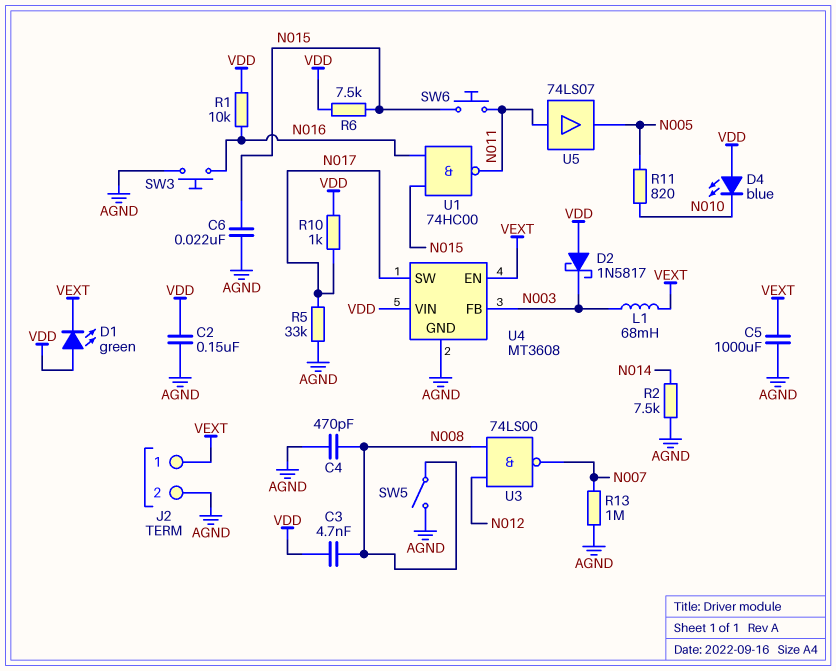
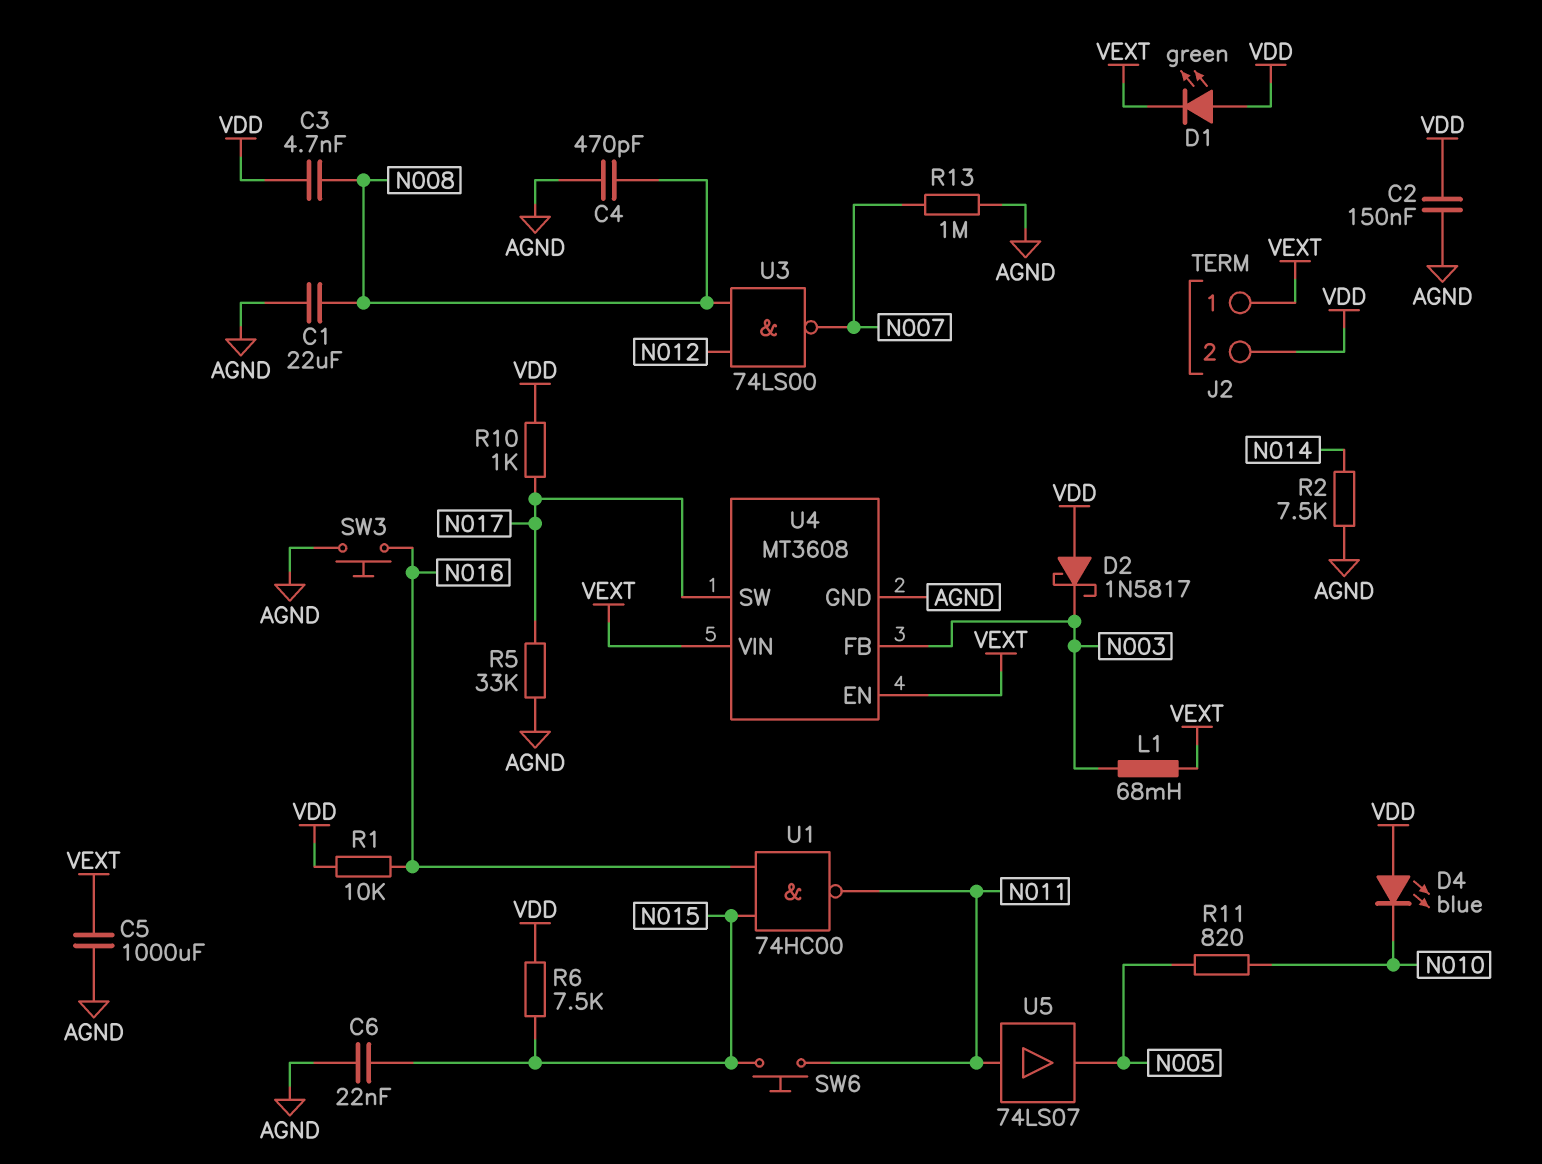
C1: none -> 22uF (AGND, N008)
J2 pin 2: AGND -> VDD
SW5: switch (AGND, N008) -> none
U4 pin VIN: VDD -> VEXT

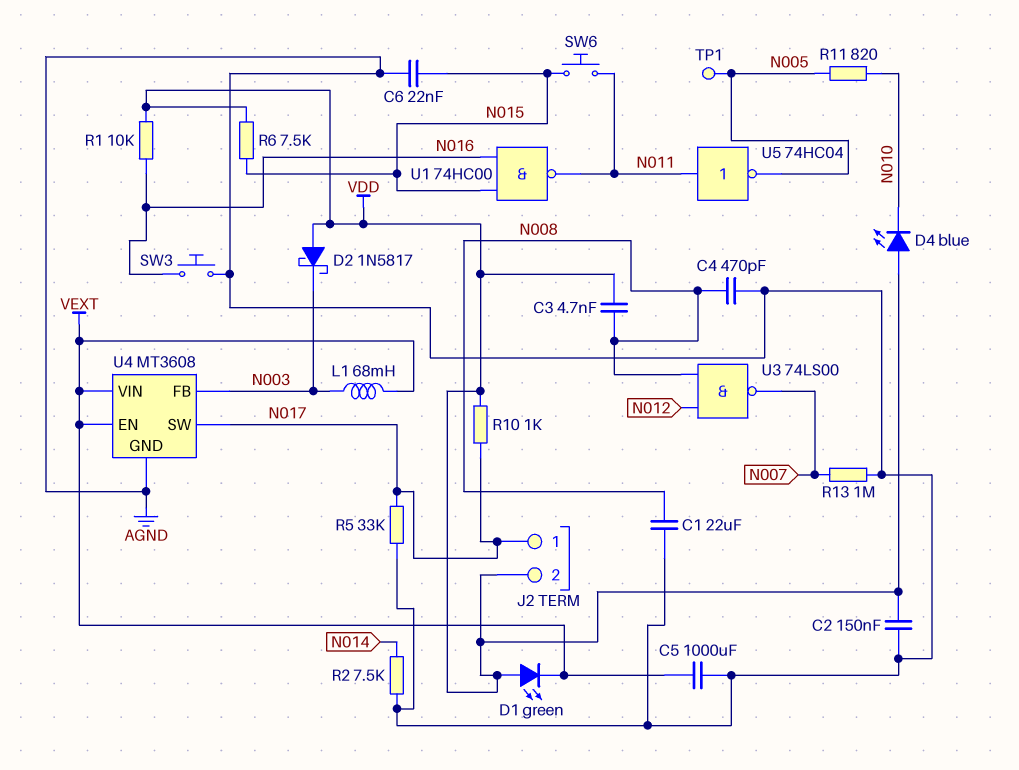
J2 pin 1: VEXT -> N017
TP1: none -> test point (N005)
U5: buffer 74LS07 (in N011, out N005) -> NOT 74HC04 (in N011, out N005)

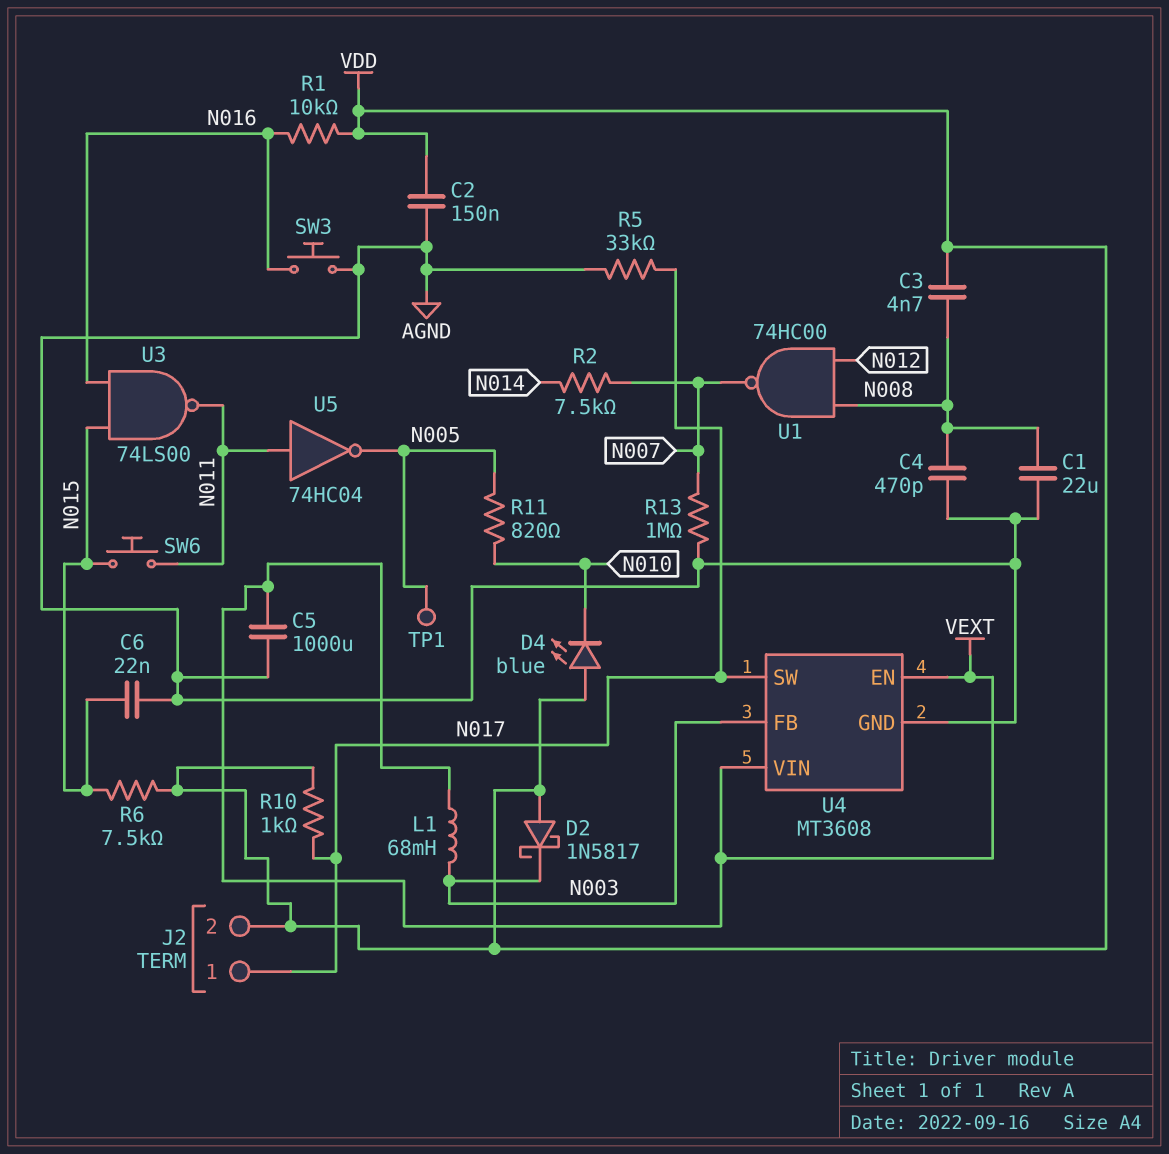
D1: LED green (A VDD, K VEXT) -> none
R2: 7.5k (AGND, N014) -> 7.5k (N007, N014)
U1: NAND 74HC00 (in N015, in N016, out N011) -> NAND 74HC00 (in N008, in N012, out N007)
U3: NAND 74LS00 (in N008, in N012, out N007) -> NAND 74LS00 (in N015, in N016, out N011)

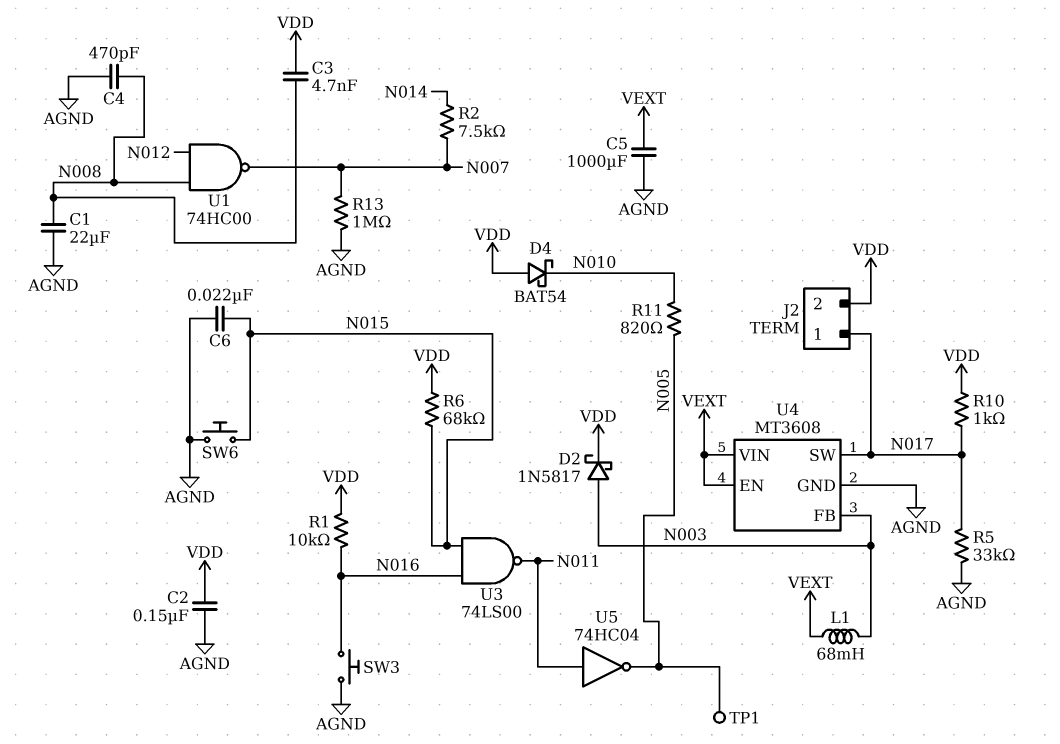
D2: schottky 1N5817 (A VDD, K N003) -> schottky 1N5817 (A N003, K VDD)
D4: LED blue (A VDD, K N010) -> schottky BAT54 (A VDD, K N010)
R6: 7.5k (N015, VDD) -> 68k (N015, VDD)
SW6: button (N011, N015) -> button (AGND, N015)

